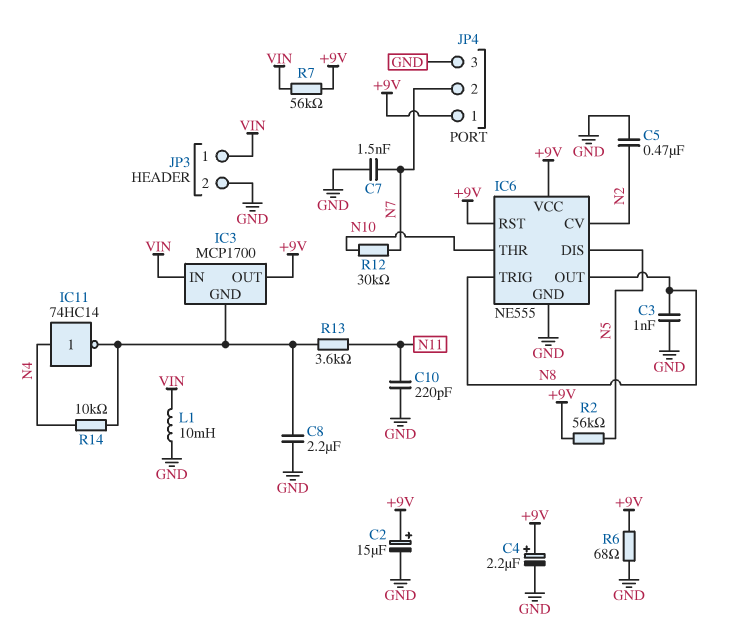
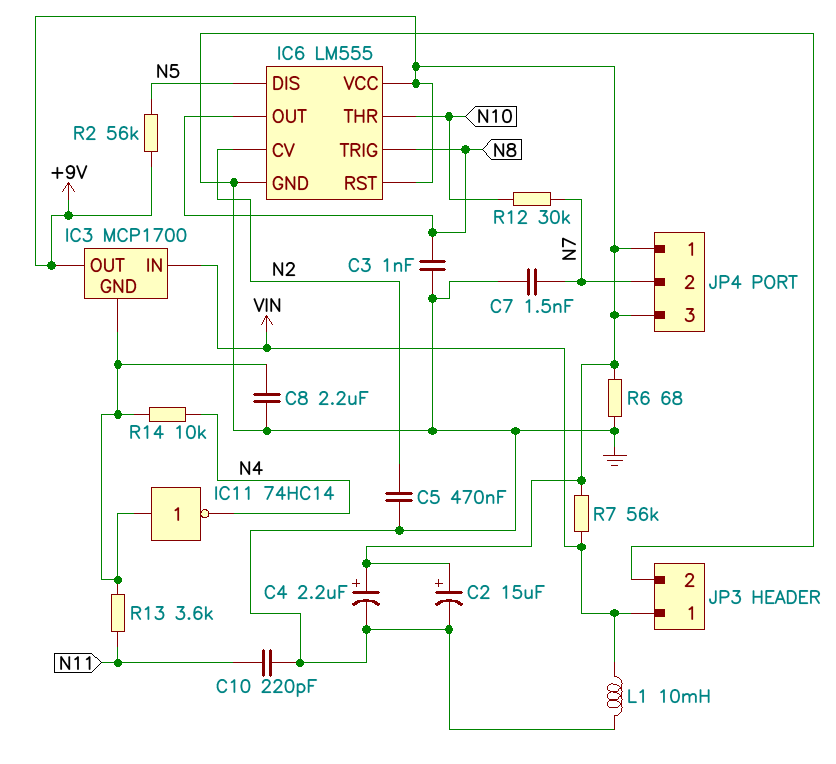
IC6: NE555 -> LM555
IC11: NOT 74HC14 (in N4, out IC3/GND) -> NOT 74HC14 (in IC3/GND, out N4)
JP4 pin 3: GND -> +9V

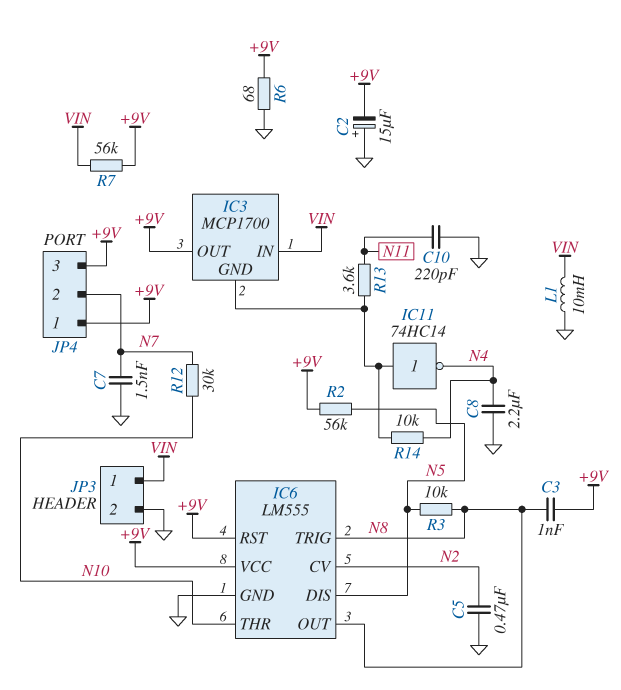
C2: 15uF (plus +9V, minus GND) -> 15uF (plus GND, minus +9V)
C3: 1nF (GND, N8) -> 1nF (+9V, N8)
C4: 2.2uF (plus +9V, minus GND) -> none
C8: 2.2uF (GND, IC3/GND) -> 2.2uF (GND, N4)
R3: none -> 10k (N5, N8)

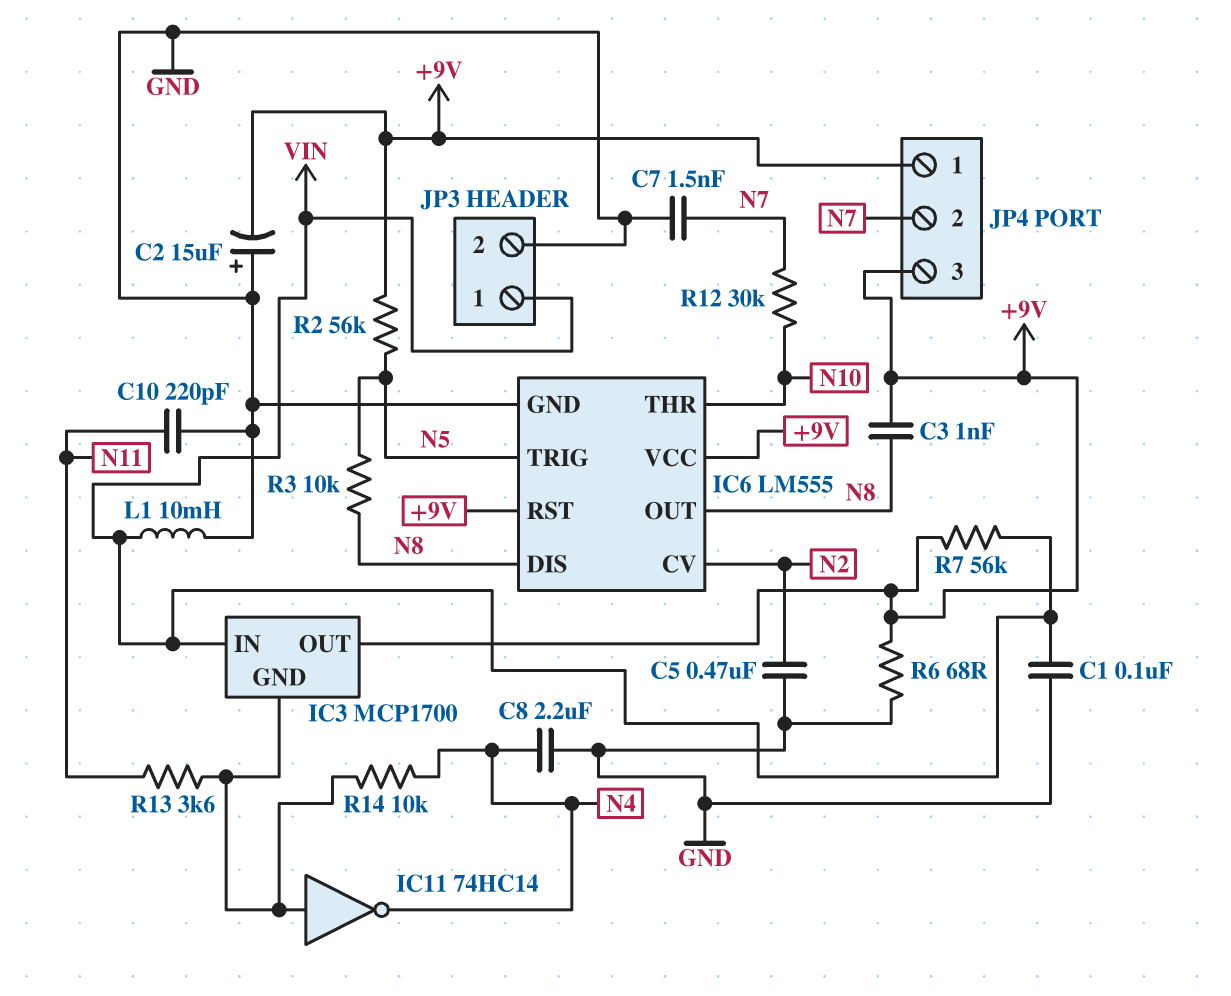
C1: none -> 100nF (GND, VIN)
IC6 pin DIS: N5 -> N8
IC6 pin TRIG: N8 -> N5

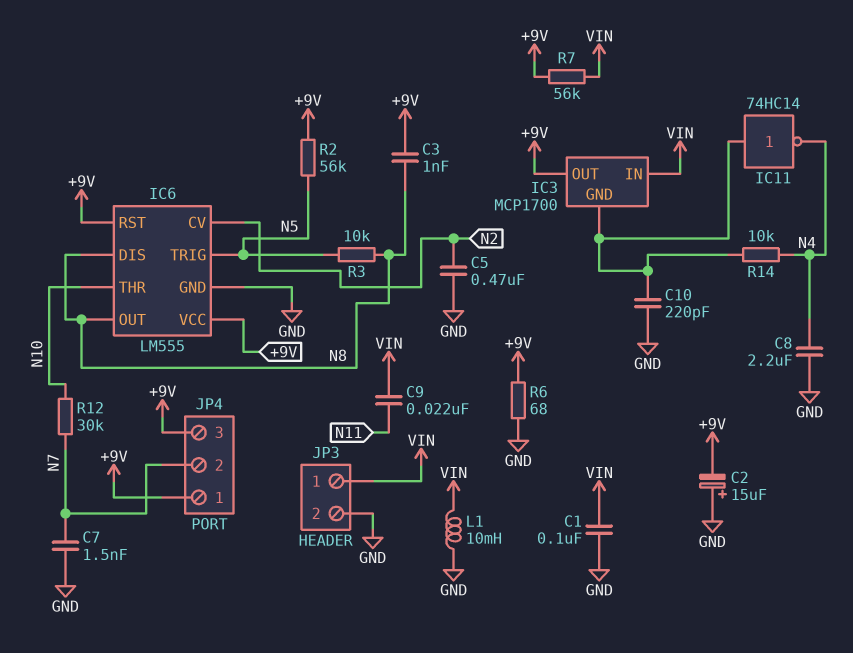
C9: none -> 22nF (N11, VIN)
C10: 220pF (GND, N11) -> 220pF (GND, IC3/GND)
R13: 3.6k (IC3/GND, N11) -> none

